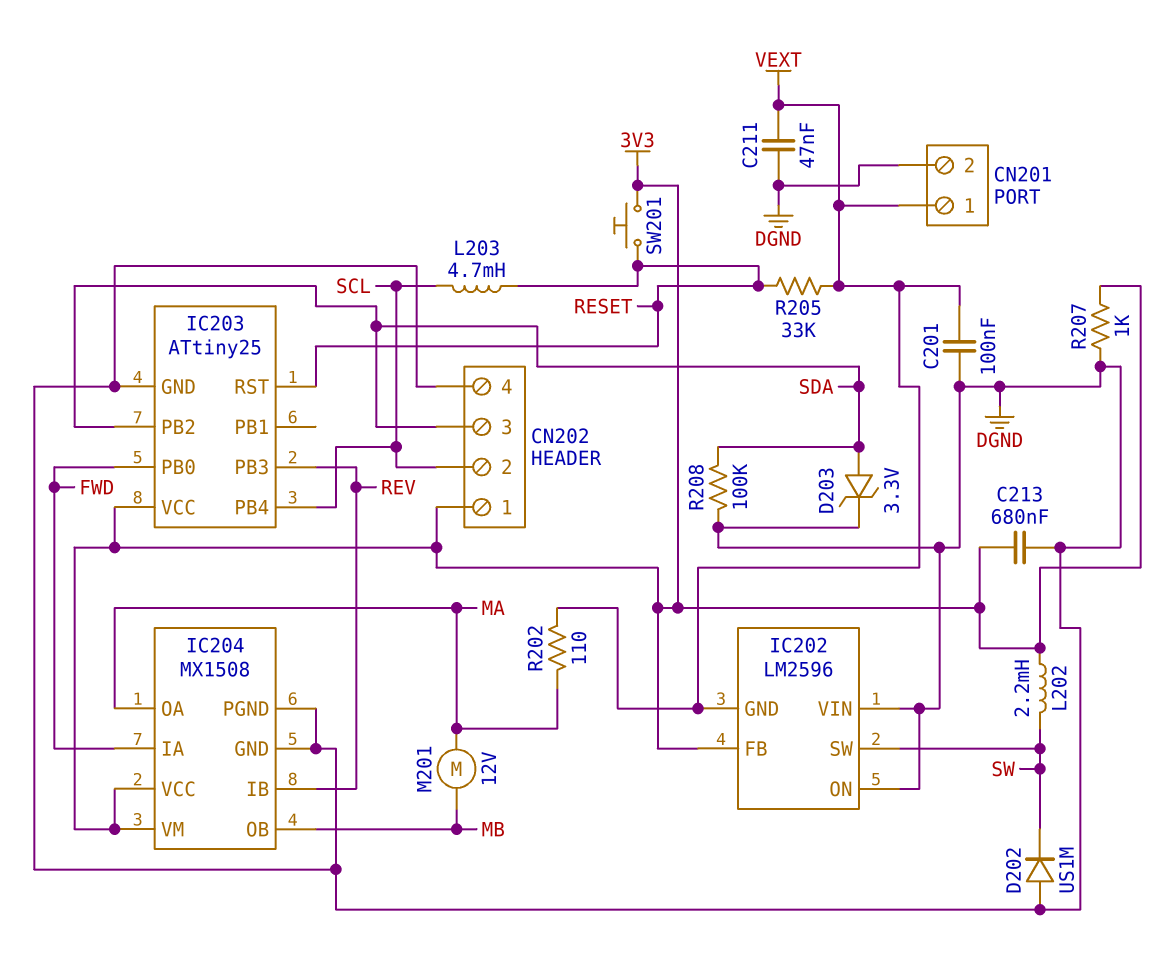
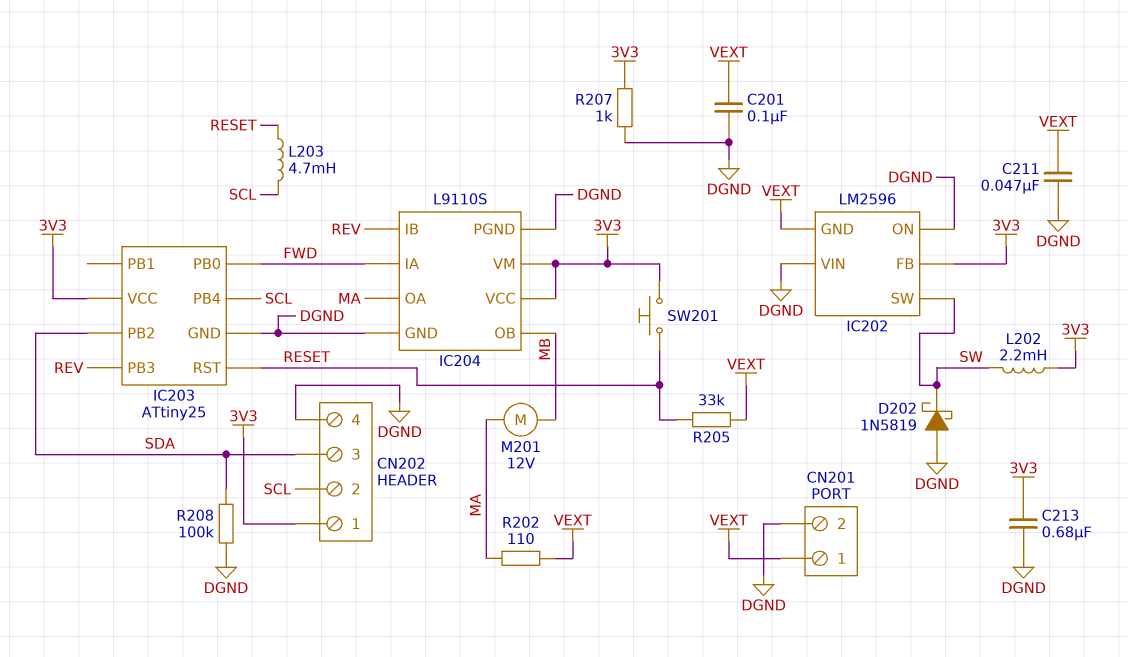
D202: diode US1M (A DGND, K SW) -> schottky 1N5819 (A DGND, K SW)
D203: zener 3.3V (A SDA, K DGND) -> none
IC204: MX1508 -> L9110S

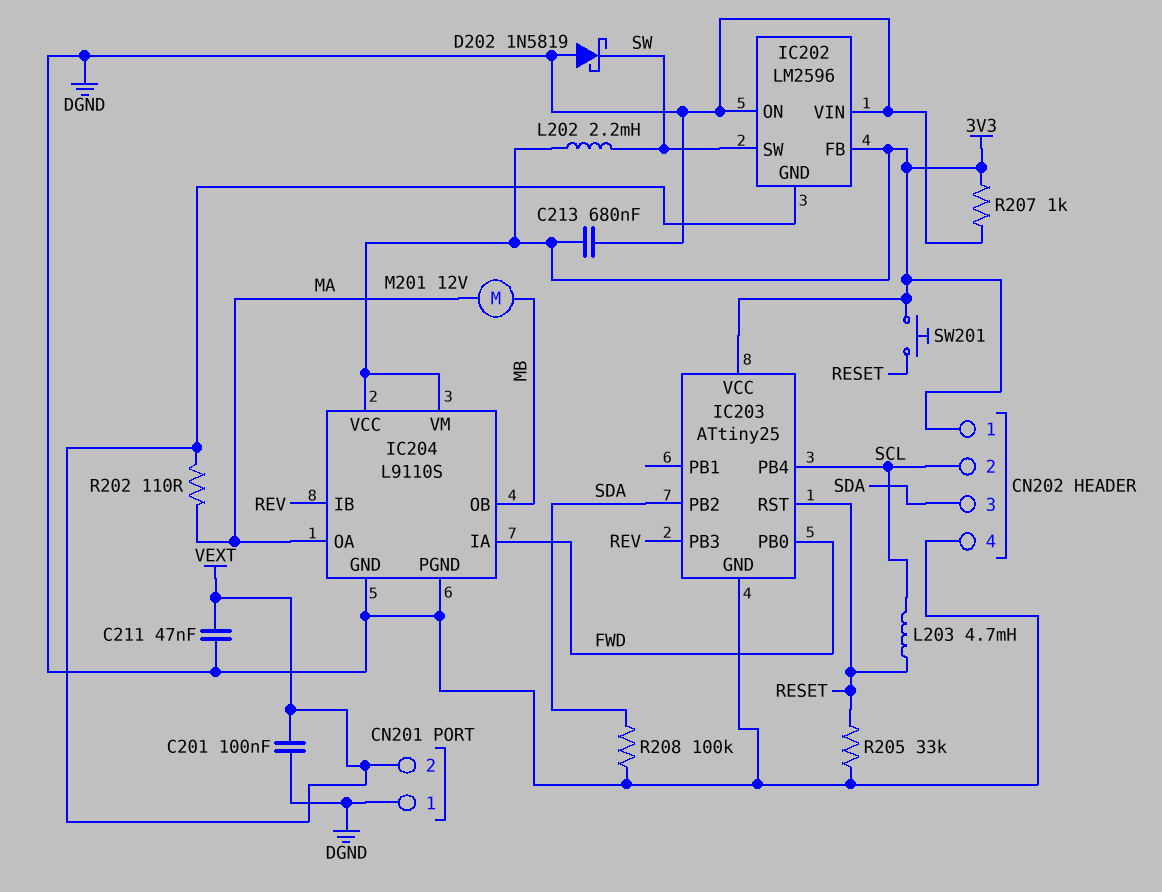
CN201 pin 1: VEXT -> DGND
CN201 pin 2: DGND -> VEXT
R205: 33k (RESET, VEXT) -> 33k (DGND, RESET)

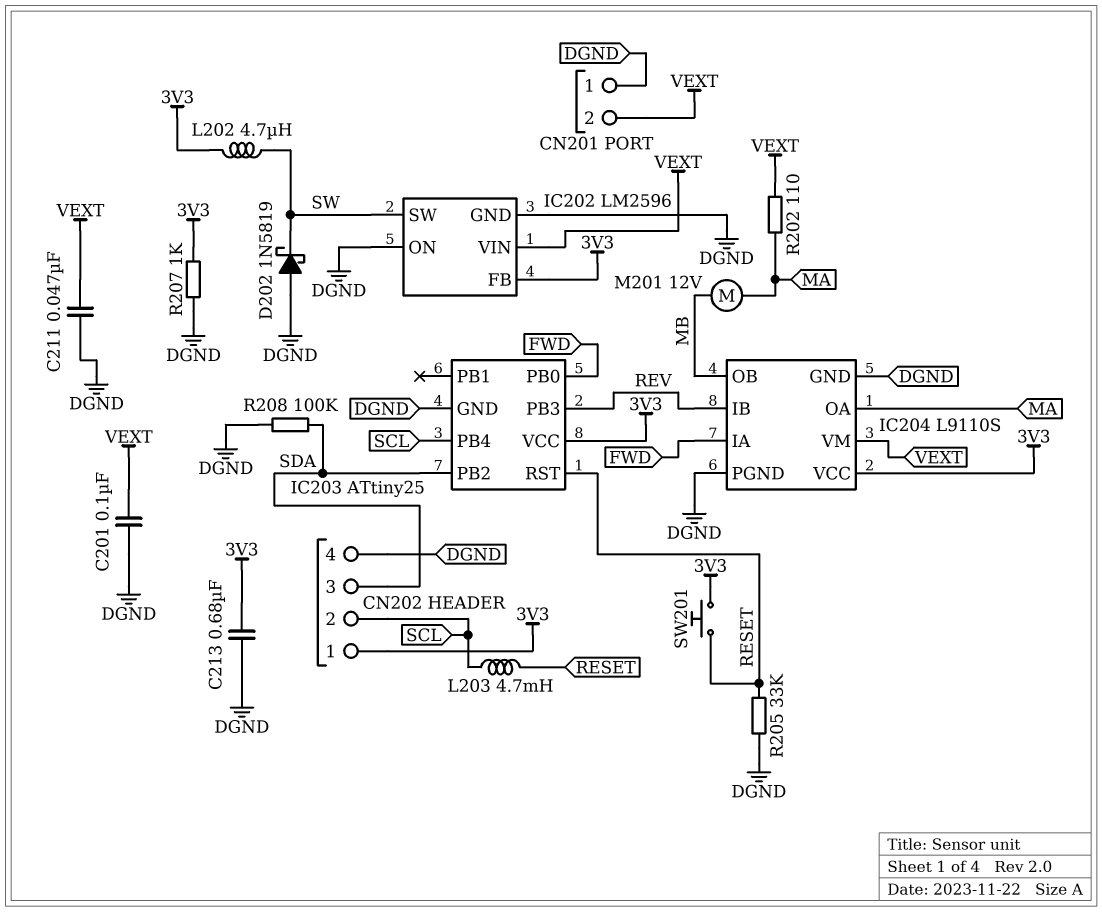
IC202 pin GND: VEXT -> DGND
IC202 pin VIN: DGND -> VEXT
IC204 pin VM: 3V3 -> VEXT
L202: 2.2mH (3V3, SW) -> 4.7uH (3V3, SW)

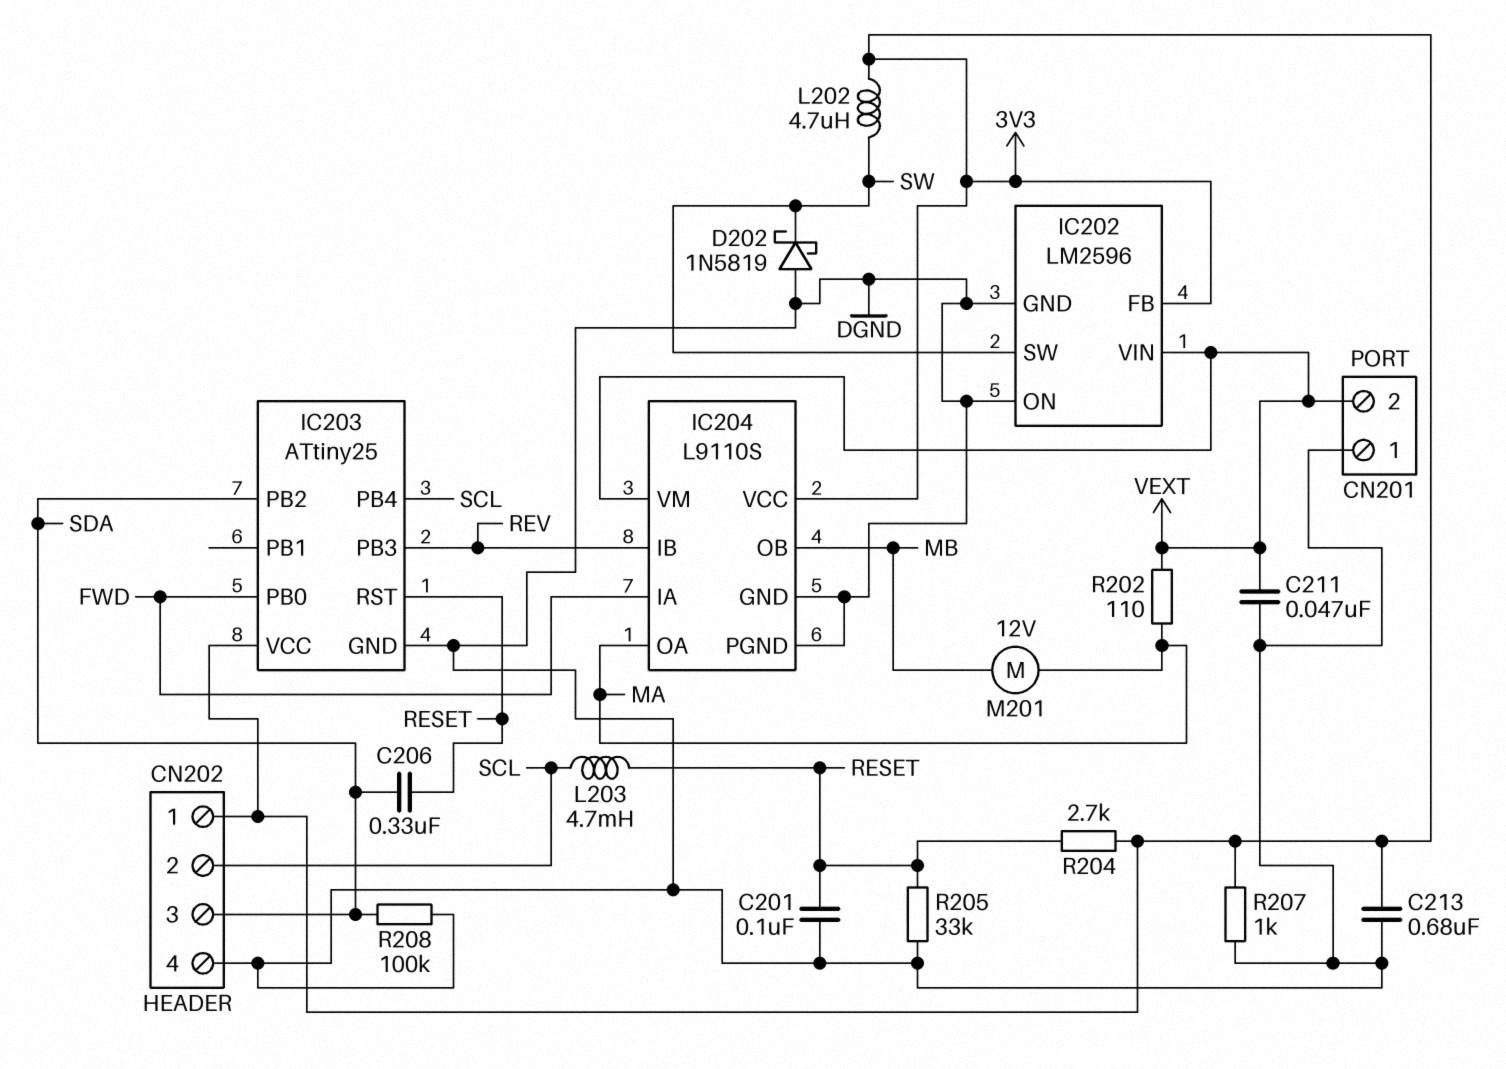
C201: 100nF (DGND, VEXT) -> 100nF (DGND, RESET)
C206: none -> 330nF (RESET, SDA)
R204: none -> 2.7k (3V3, RESET)
SW201: button (3V3, RESET) -> none

